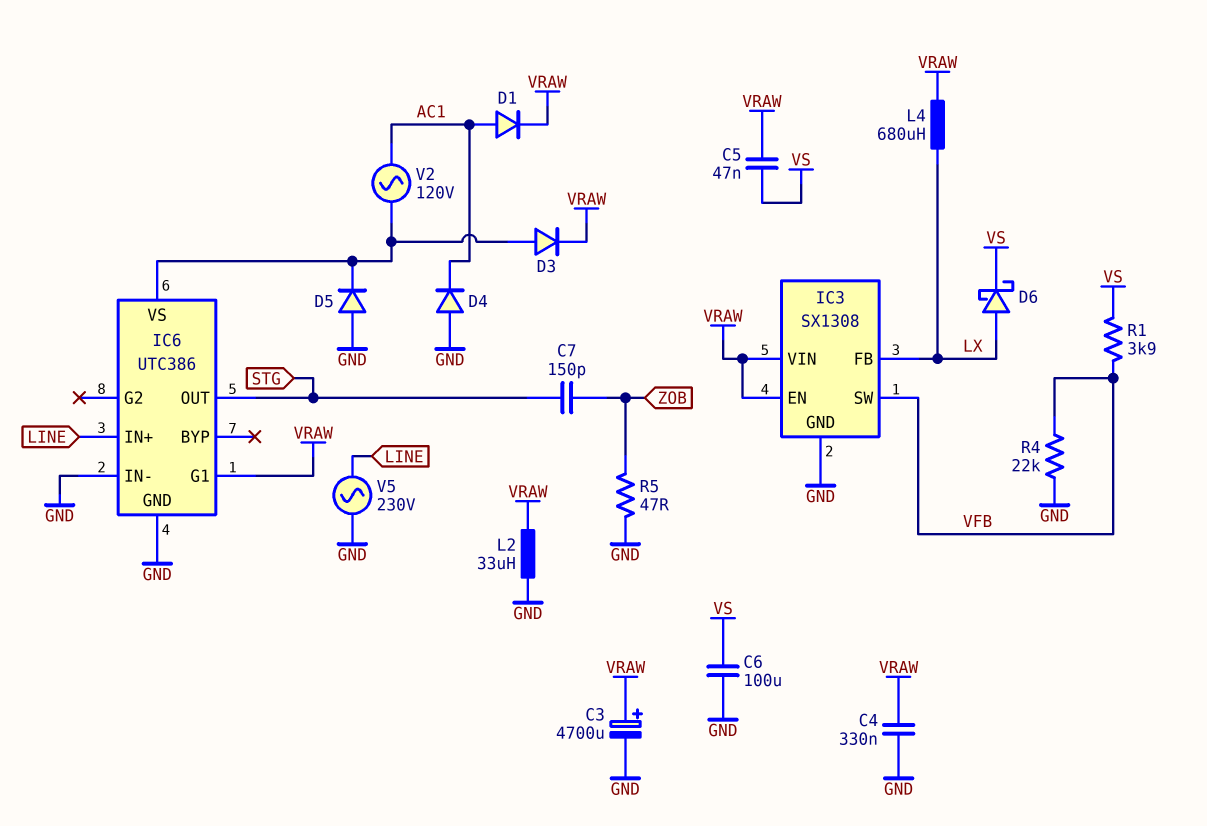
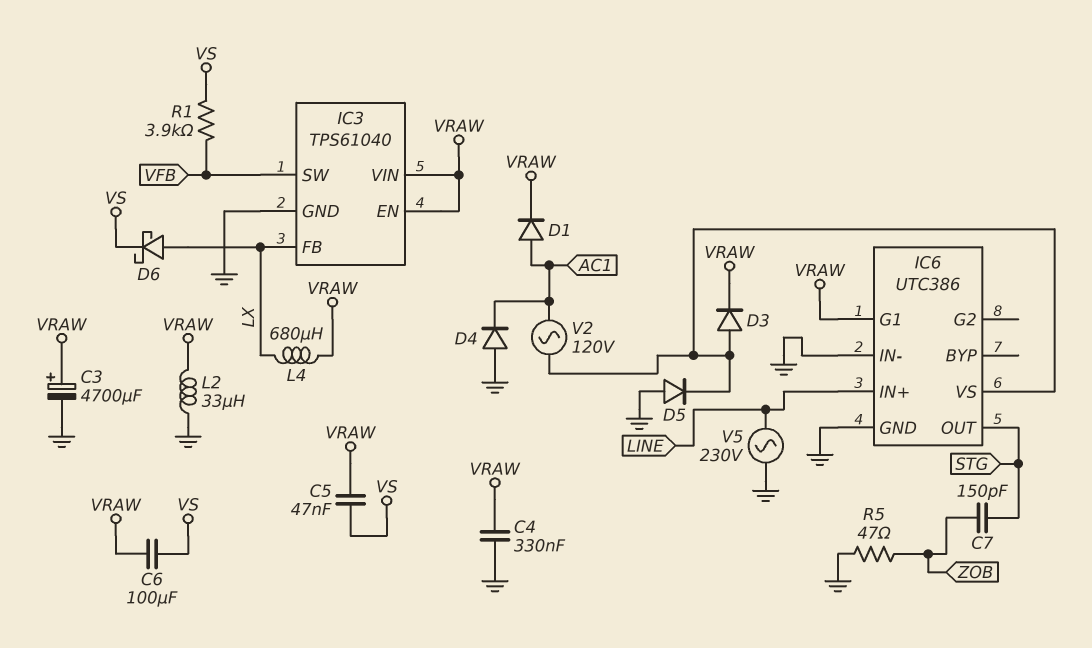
C6: 100uF (GND, VS) -> 100uF (VRAW, VS)
IC3: SX1308 -> TPS61040
R4: 22k (GND, VFB) -> none

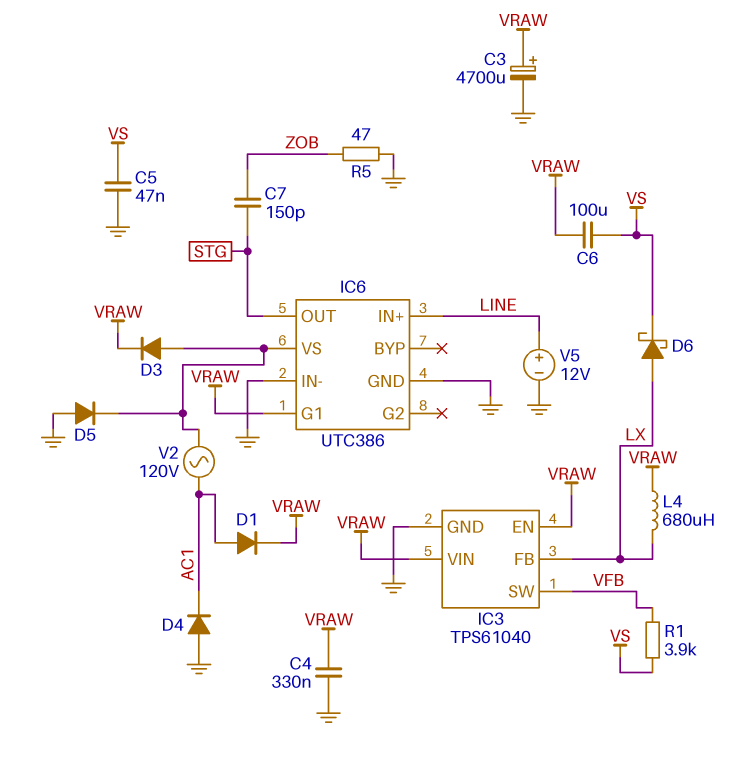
C5: 47nF (VRAW, VS) -> 47nF (GND, VS)
L2: 33uH (GND, VRAW) -> none
V5: AC 230V (GND, LINE) -> 12V (plus LINE, minus GND)

